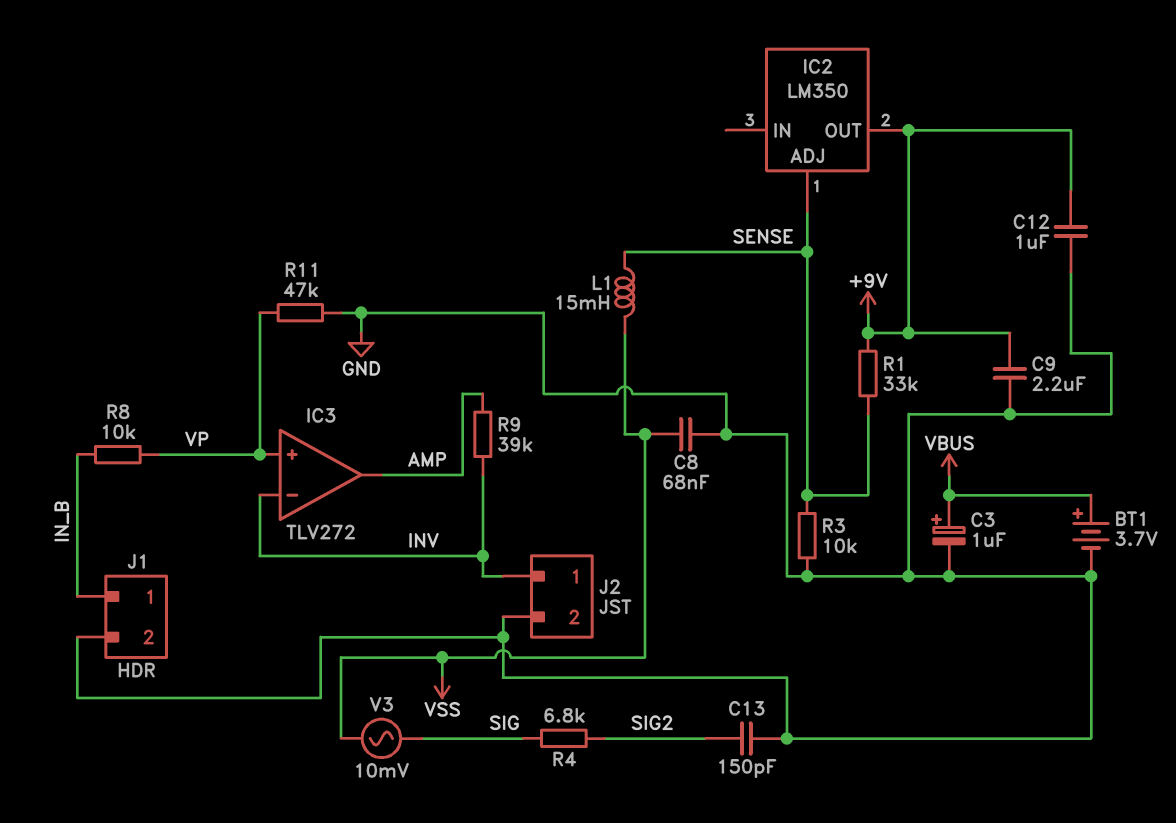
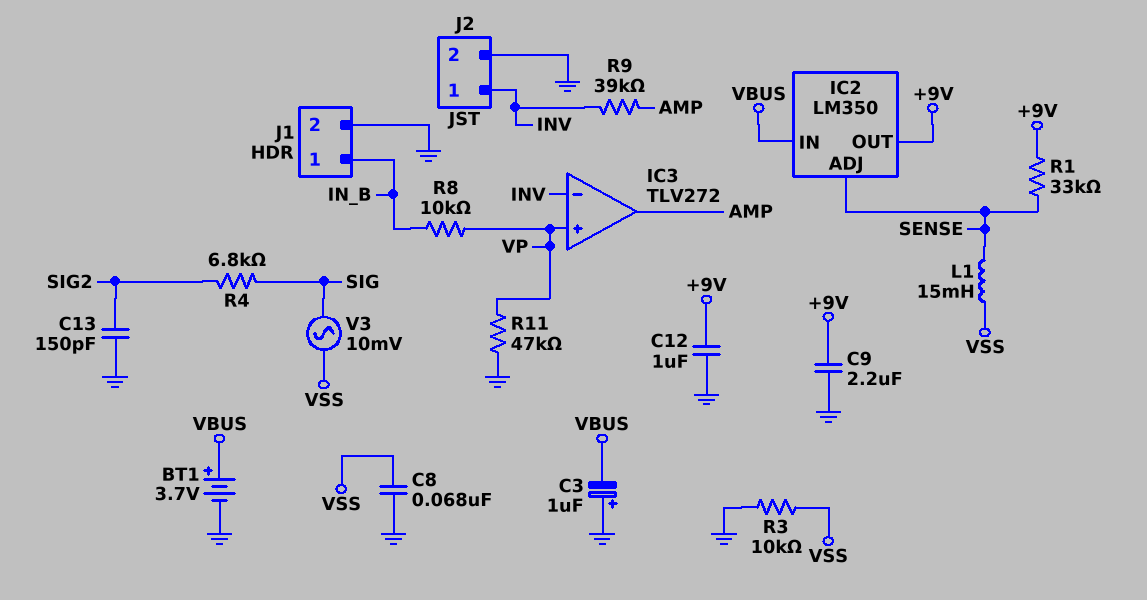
C3: 1uF (plus VBUS, minus GND) -> 1uF (plus GND, minus VBUS)
IC2 pin IN: none -> VBUS
R3: 10k (GND, SENSE) -> 10k (GND, VSS)

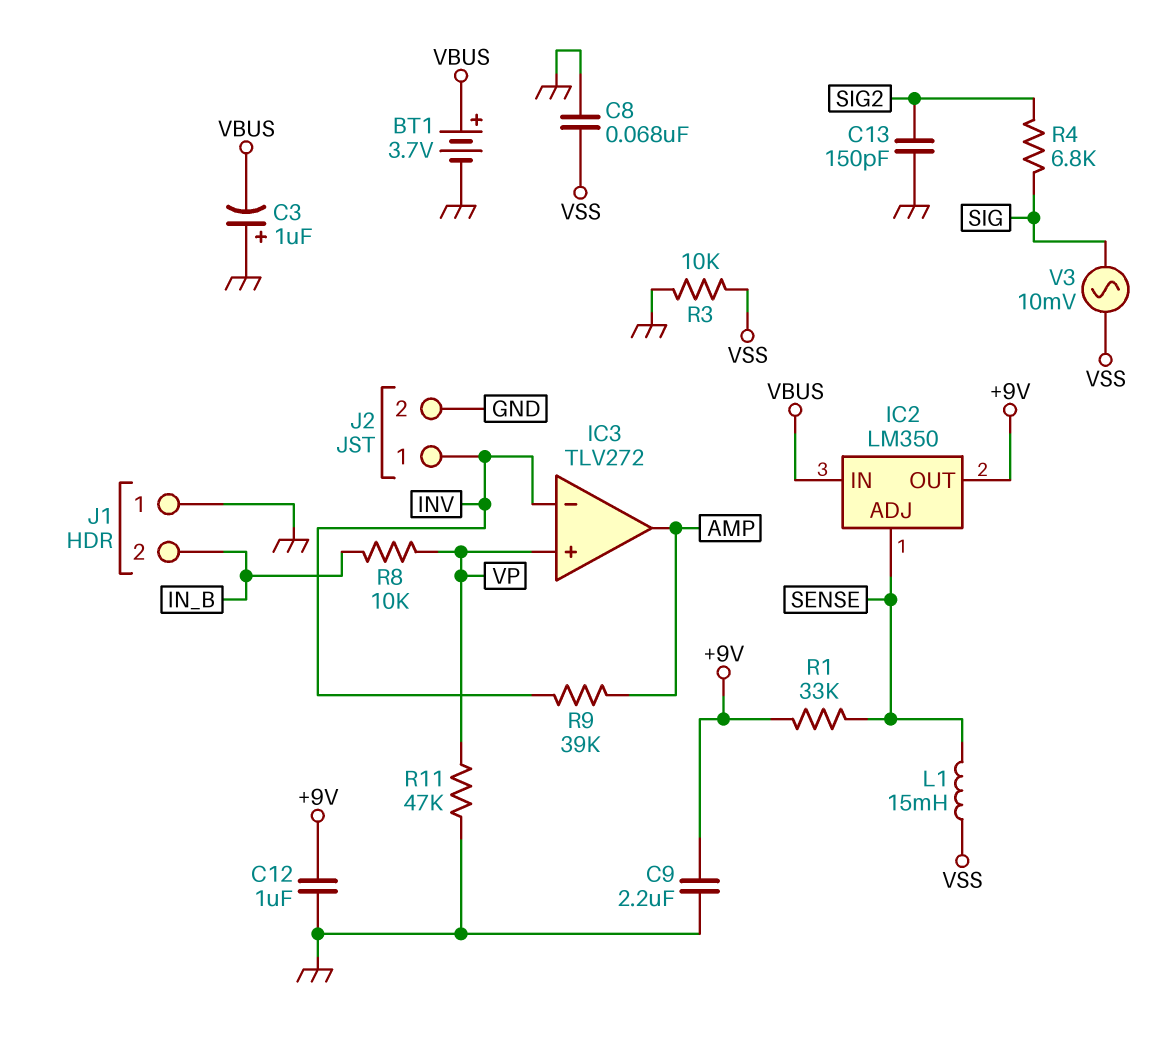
J1 pin 1: IN_B -> GND
J1 pin 2: GND -> IN_B

